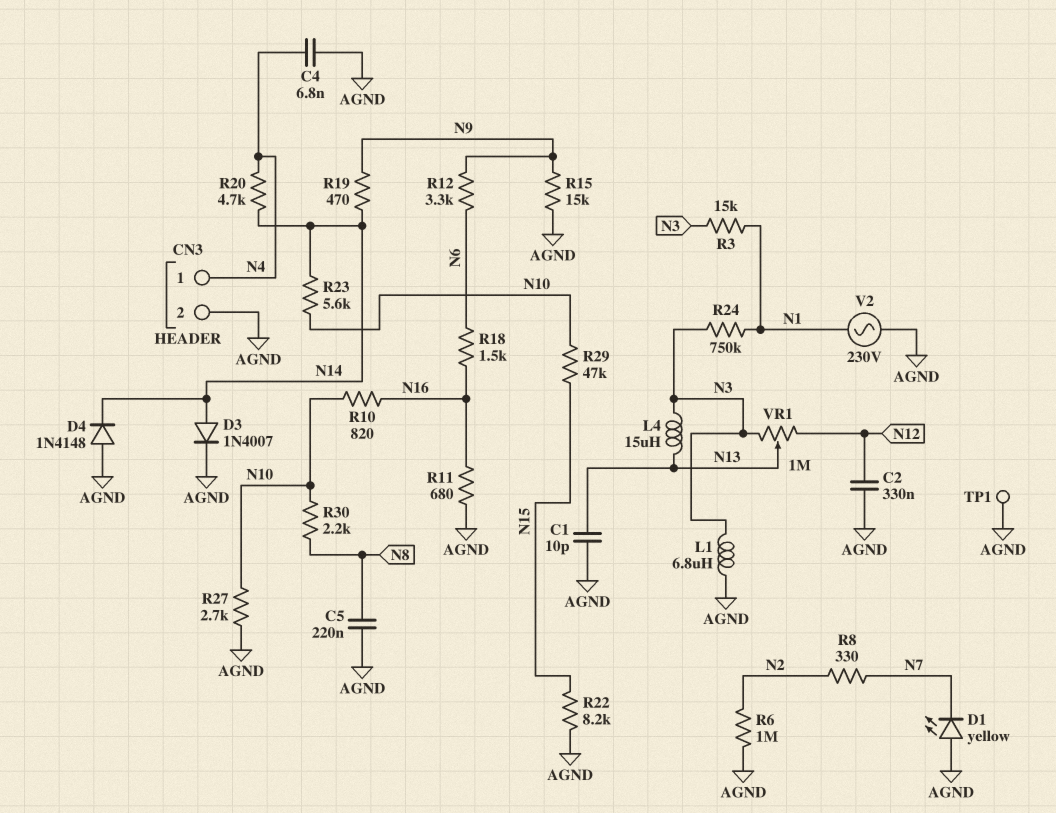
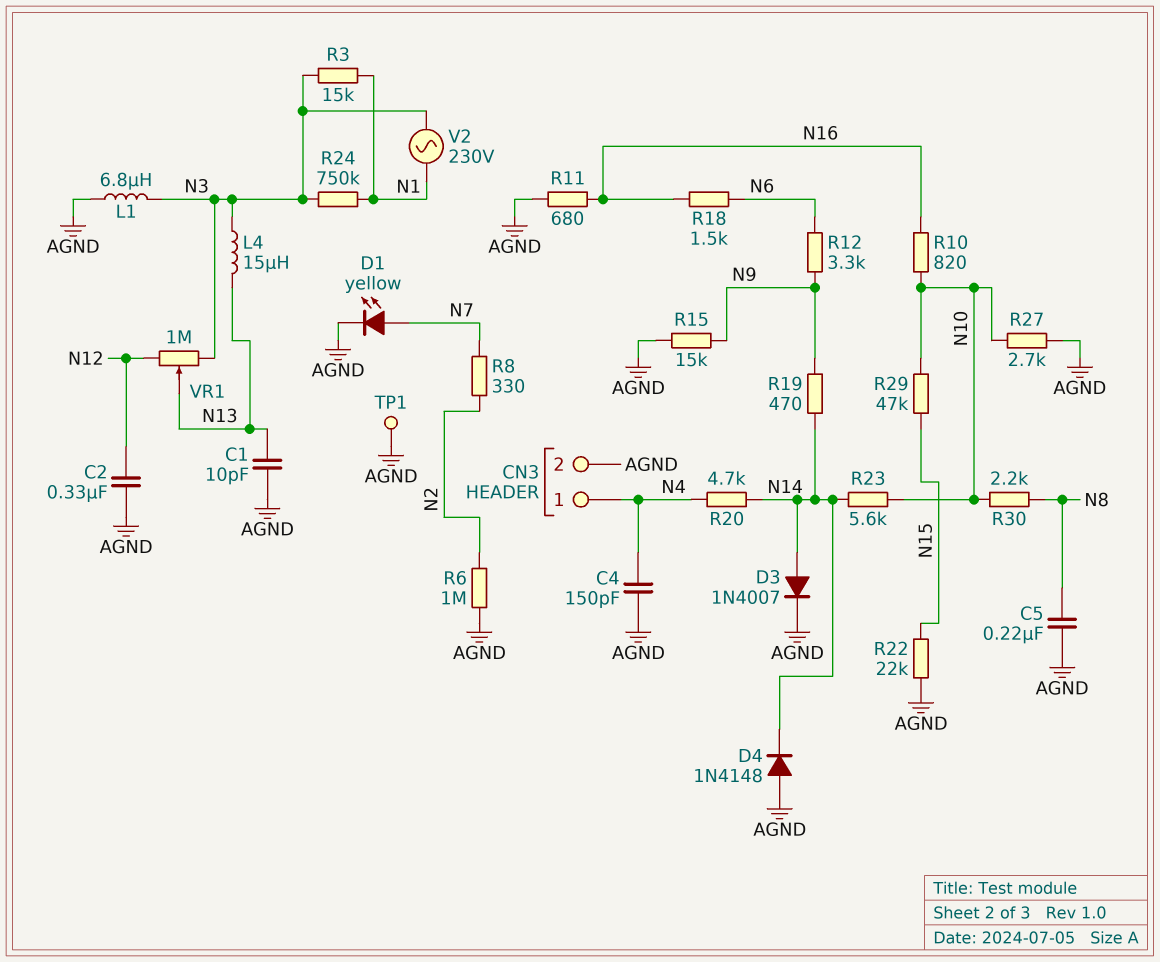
C4: 6.8nF (AGND, N4) -> 150pF (AGND, N4)
D1: LED yellow (A AGND, K N7) -> LED yellow (A N7, K AGND)
R22: 8.2k (AGND, N15) -> 22k (AGND, N15)
V2: AC 230V (AGND, N1) -> AC 230V (N1, N3)

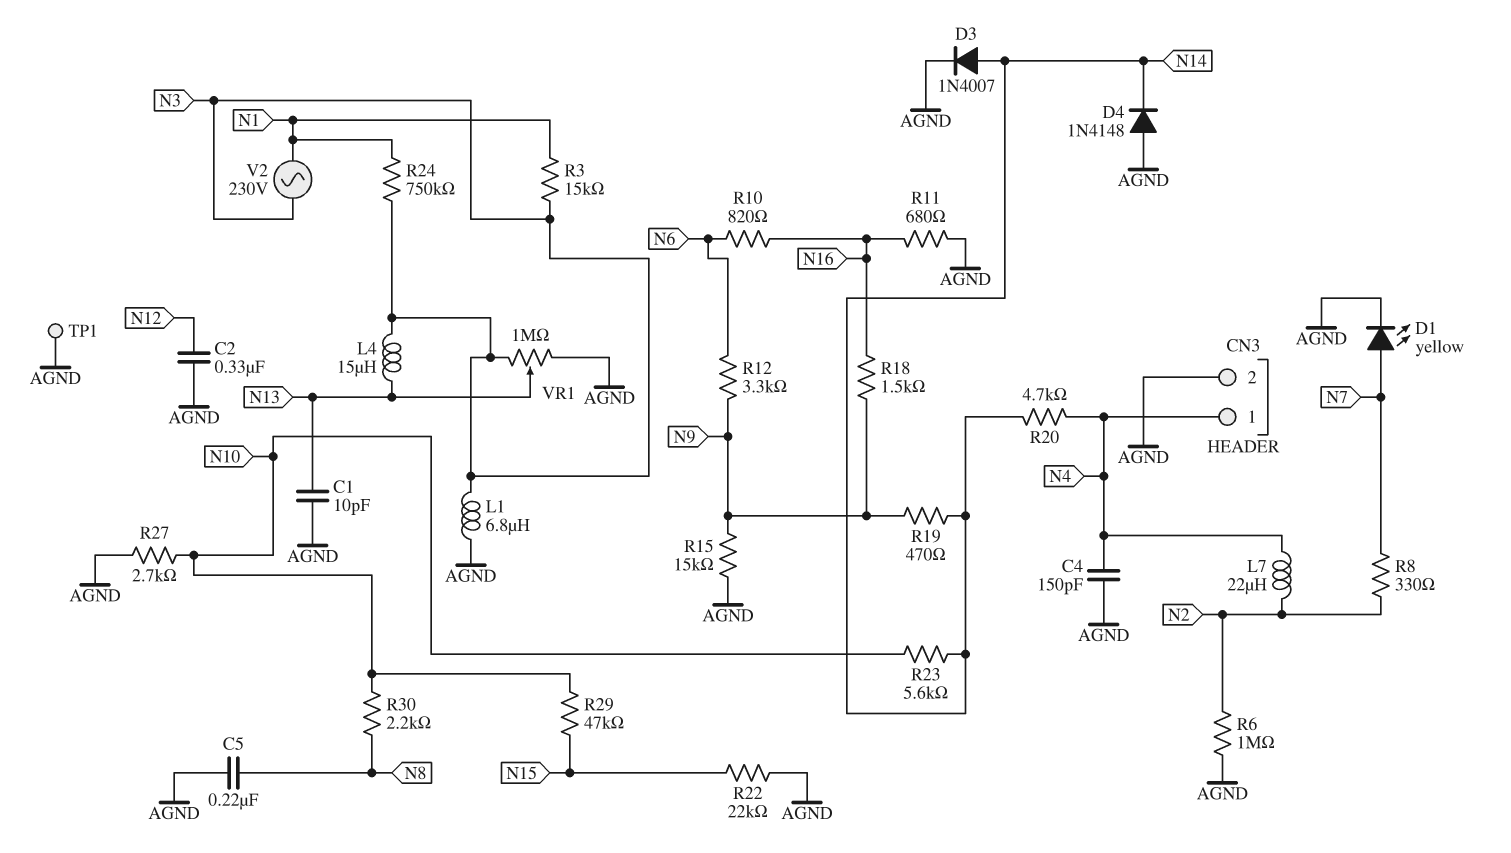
L7: none -> 22uH (N2, N4)
R10: 820 (N10, N16) -> 820 (N6, N16)
R18: 1.5k (N6, N16) -> 1.5k (N9, N16)
VR1: 1M (N3, N12, wiper N13) -> 1M (AGND, N3, wiper N13)

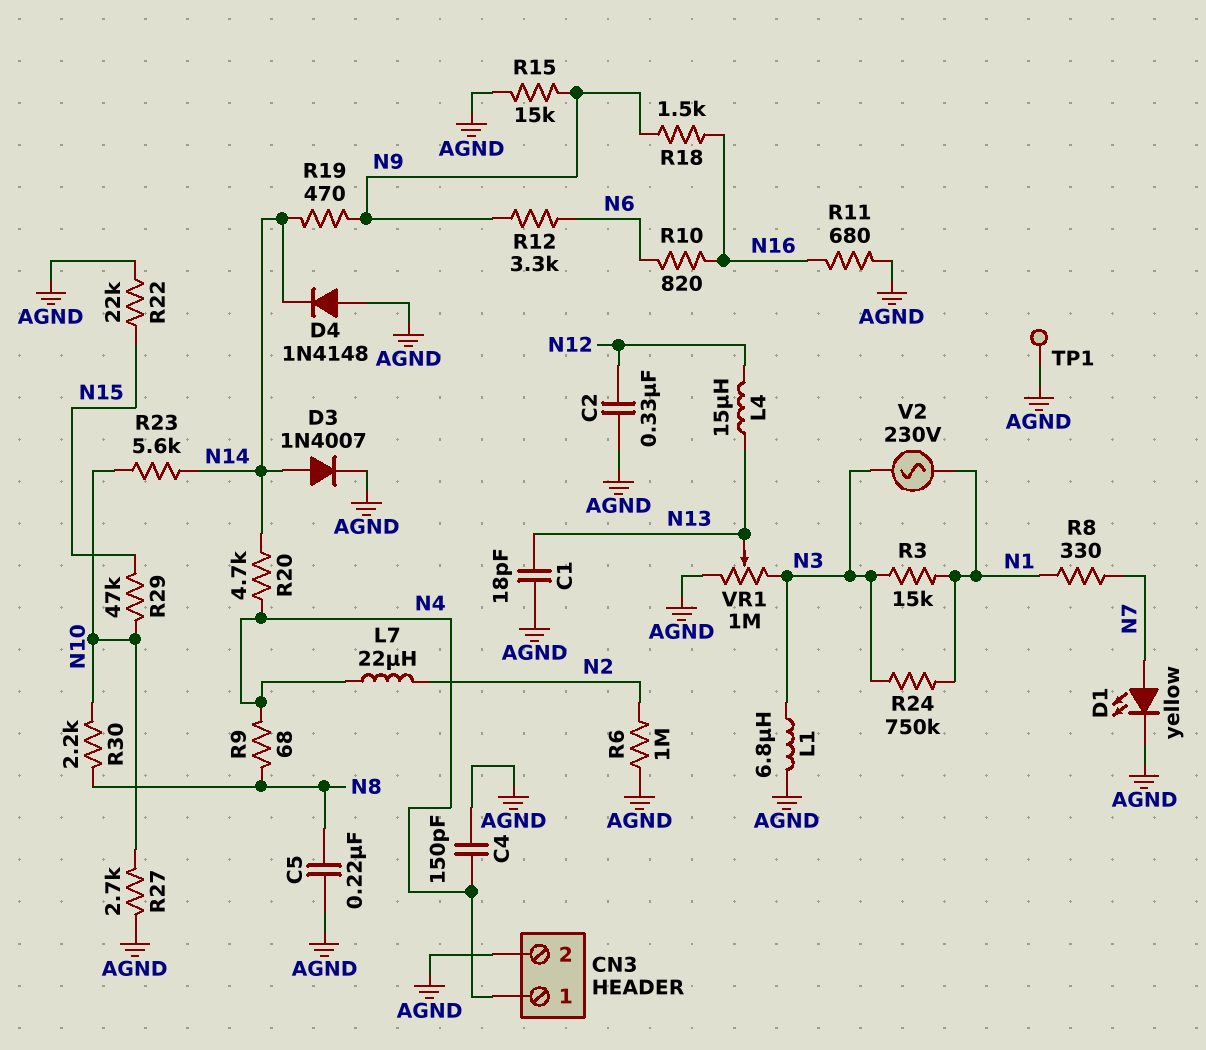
C1: 10pF (AGND, N13) -> 18pF (AGND, N13)
L4: 15uH (N3, N13) -> 15uH (N12, N13)
R8: 330 (N2, N7) -> 330 (N1, N7)
R9: none -> 68 (N4, N8)

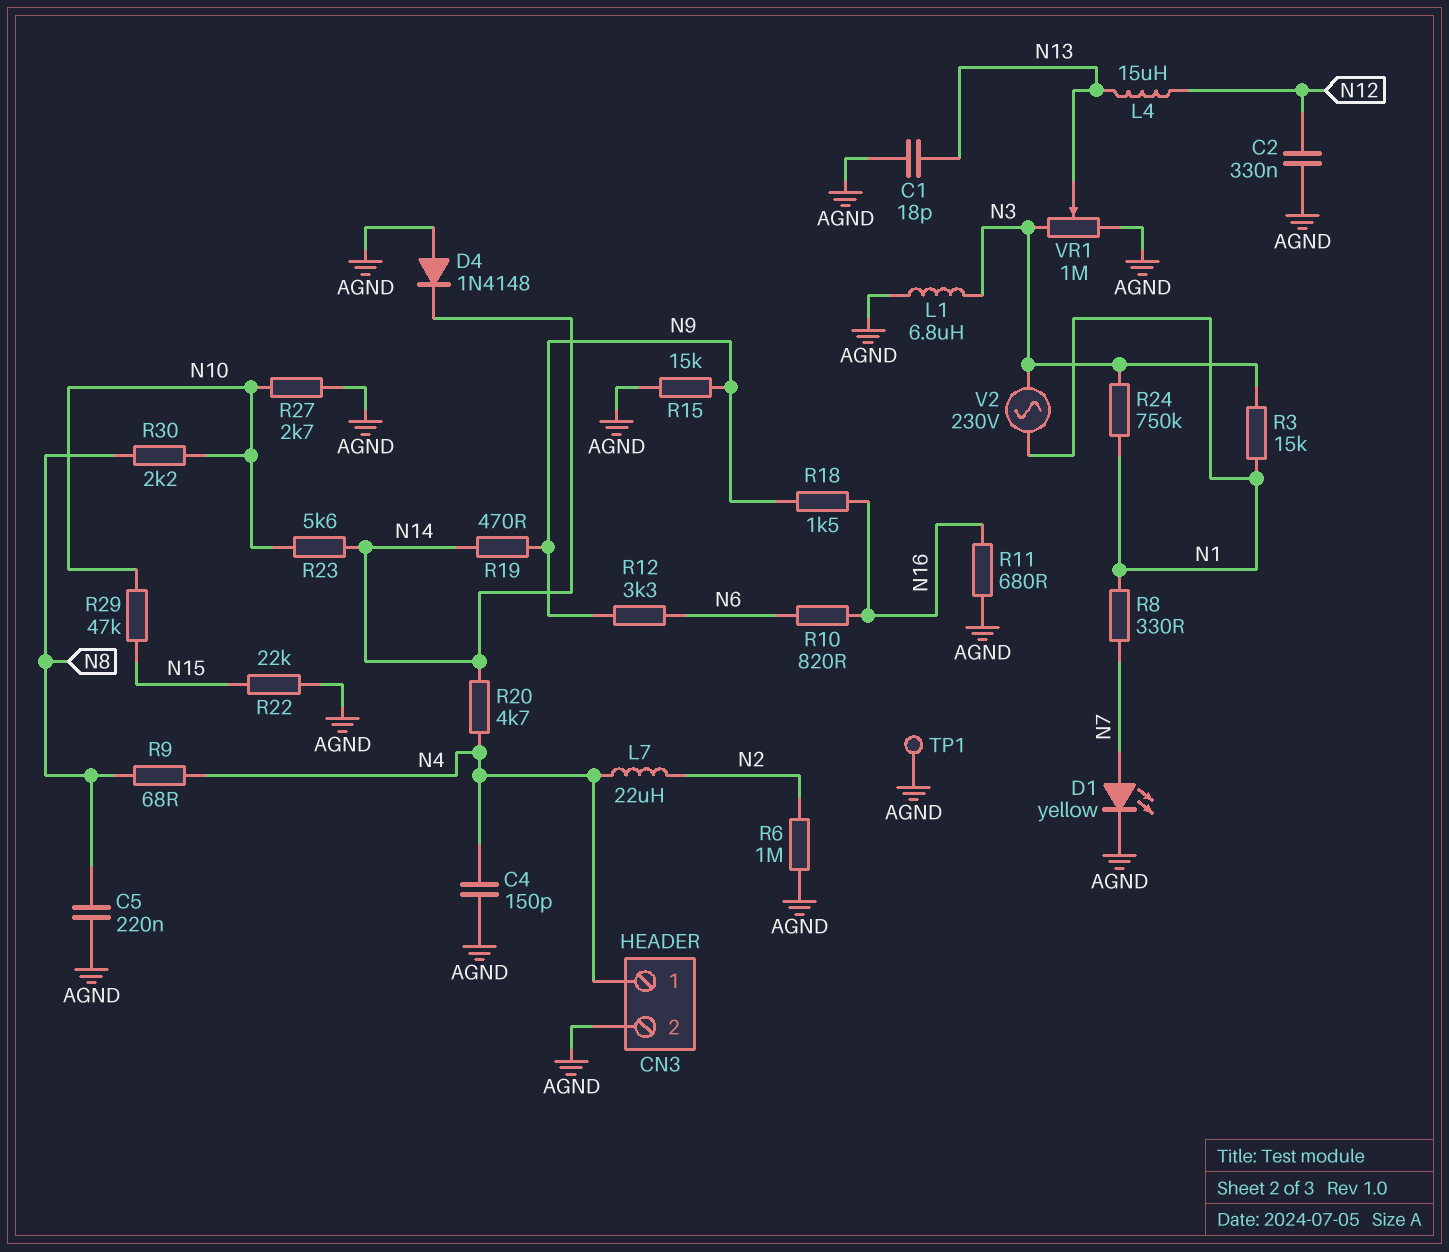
D3: diode 1N4007 (A N14, K AGND) -> none

